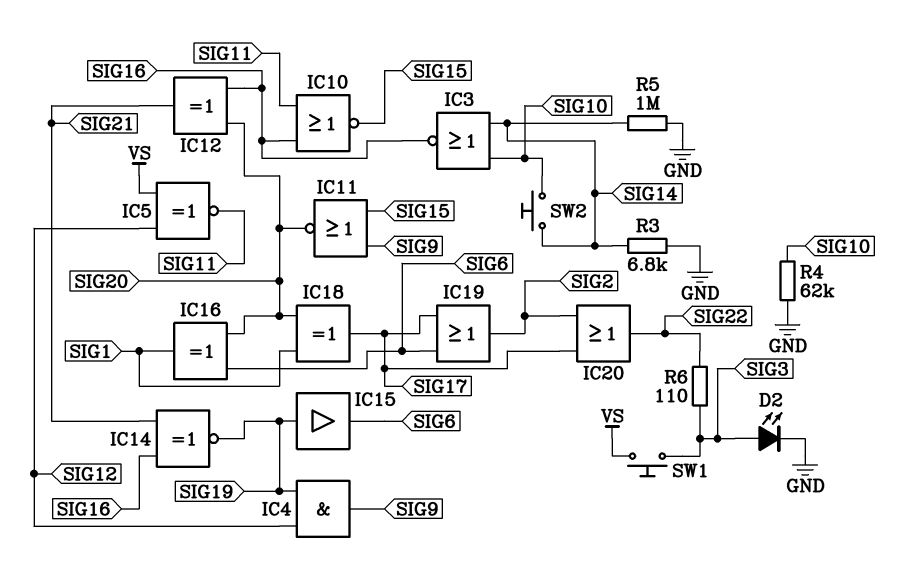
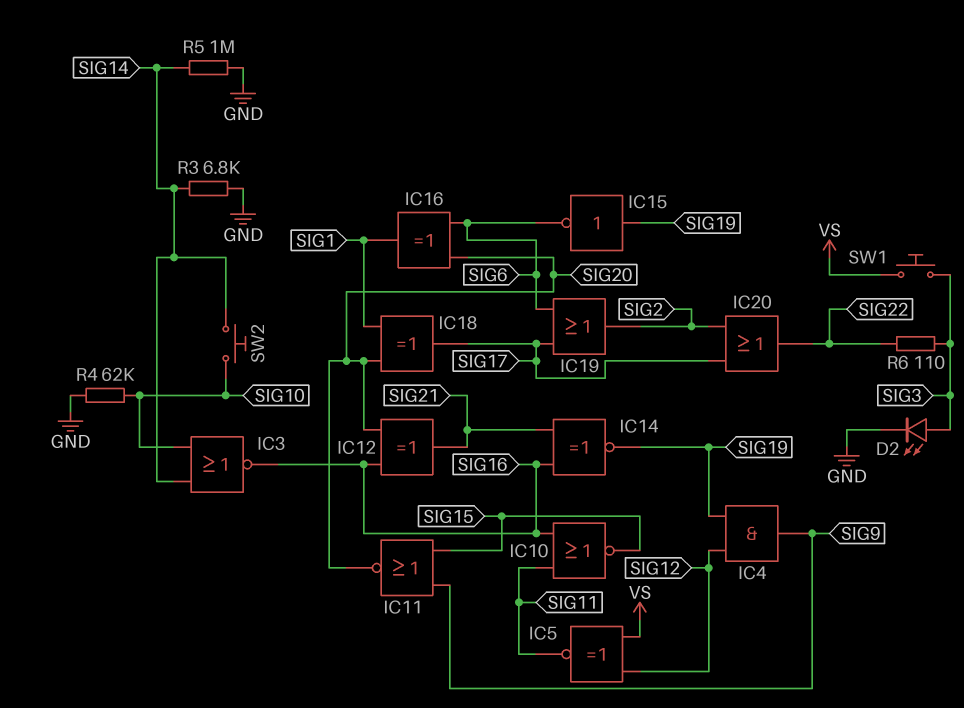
IC15: buffer (in SIG19, out SIG6) -> NOT (in SIG19, out SIG6)

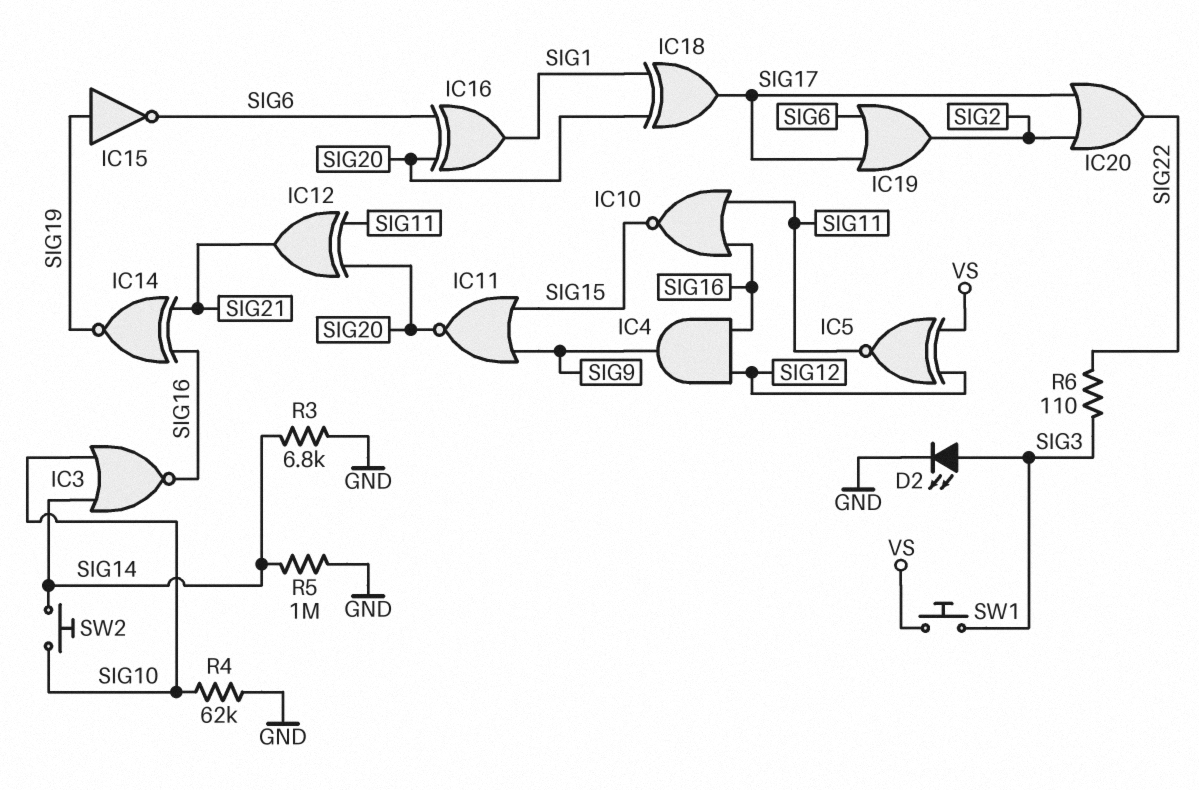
IC4: AND (in SIG12, in SIG19, out SIG9) -> AND (in SIG12, in SIG16, out SIG9)
IC12: XOR (in SIG16, in SIG20, out SIG21) -> XOR (in SIG11, in SIG20, out SIG21)

